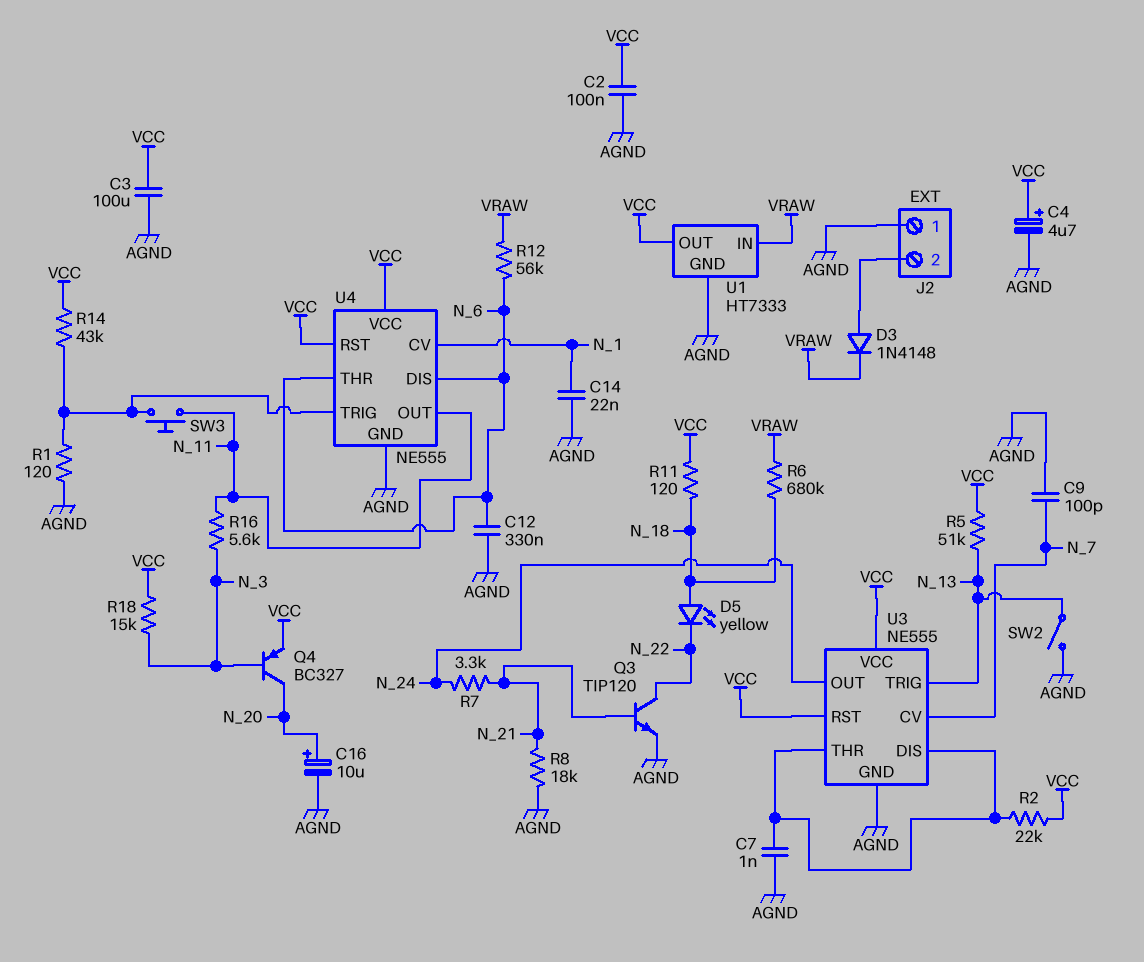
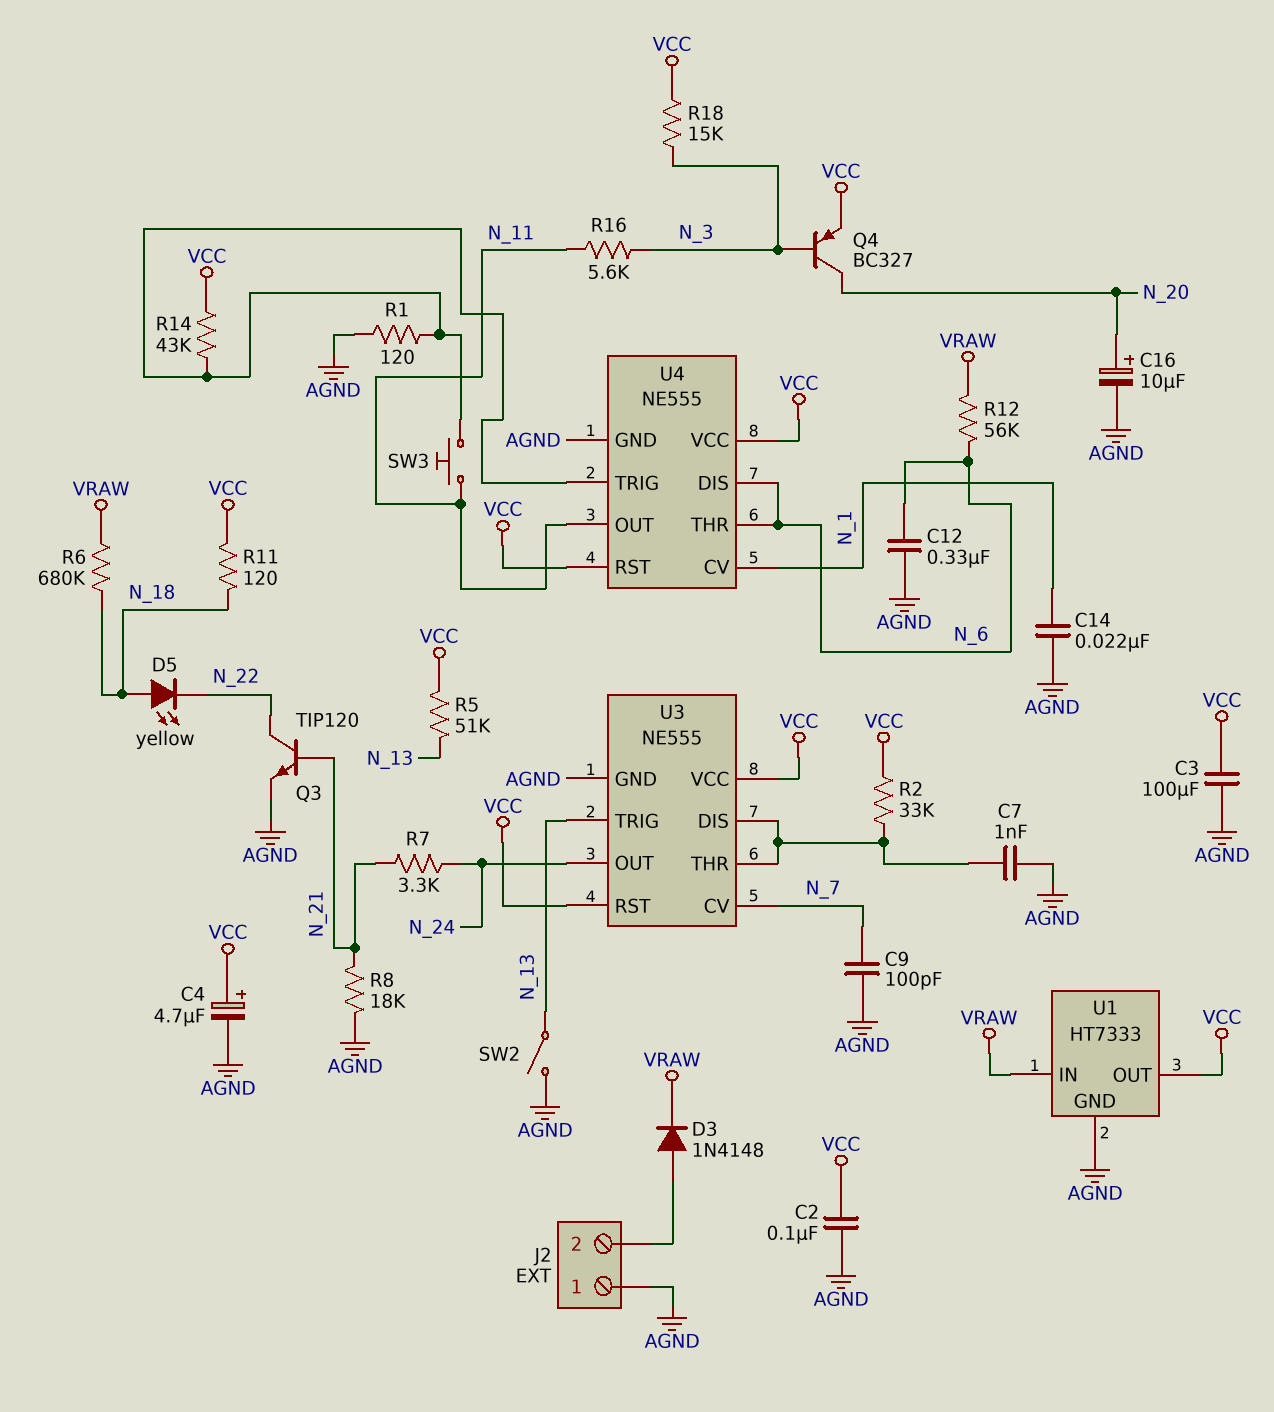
R2: 22k (U3/DIS, VCC) -> 33k (U3/DIS, VCC)

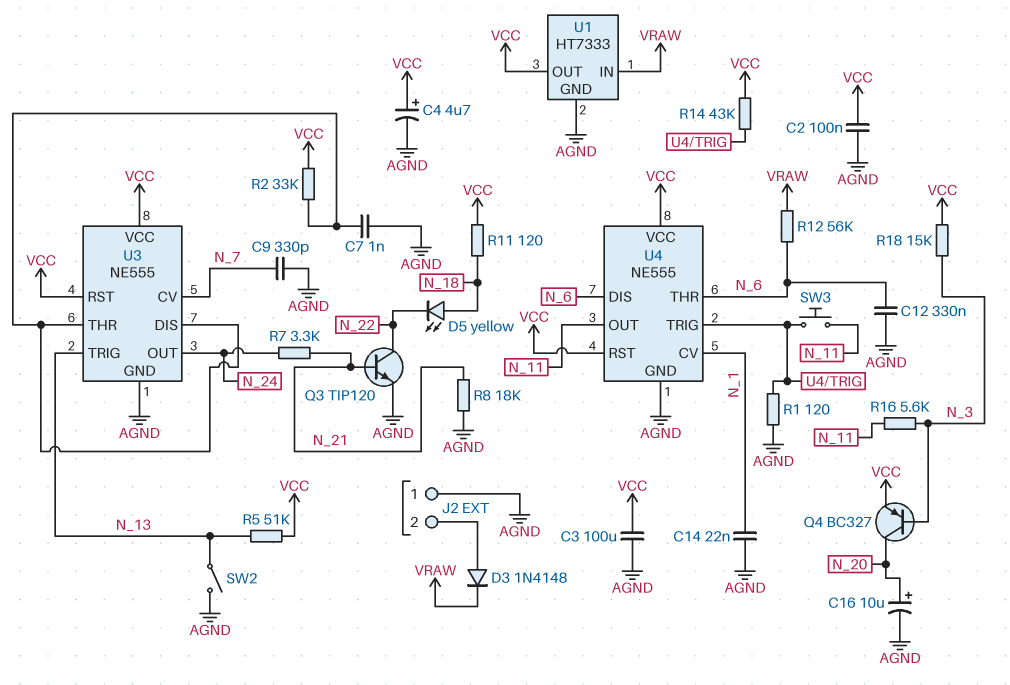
C9: 100pF (AGND, N_7) -> 330pF (AGND, N_7)
R6: 680k (N_18, VRAW) -> none

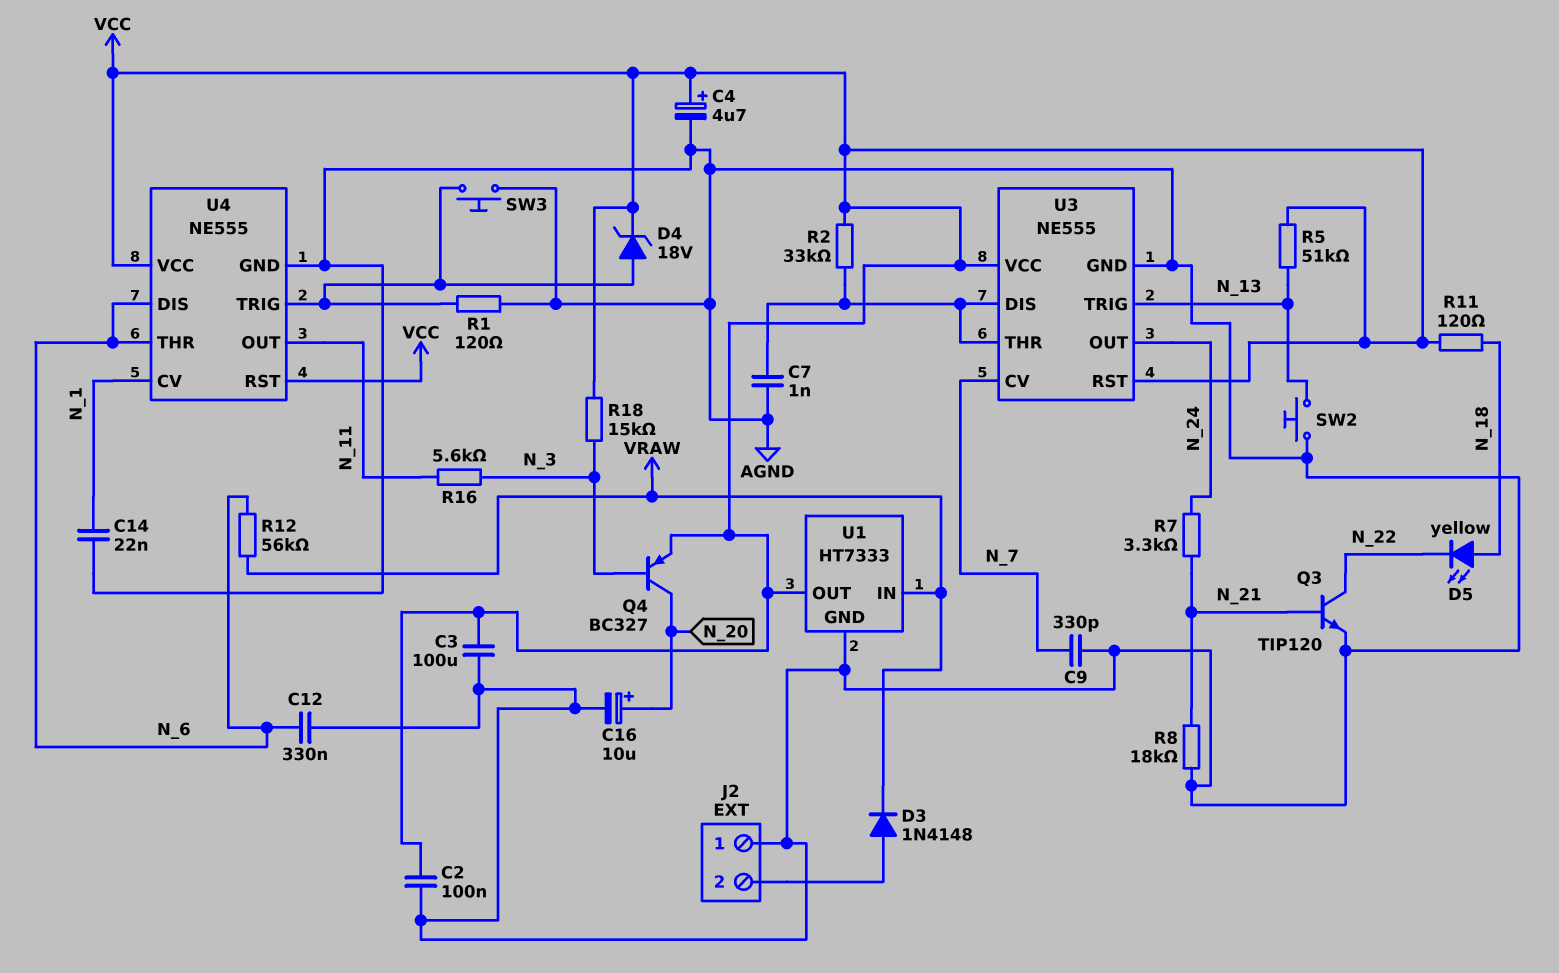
D4: none -> zener 18V (A U4/TRIG, K VCC)
R14: 43k (U4/TRIG, VCC) -> none
SW2: switch (AGND, N_13) -> button (AGND, N_13)
SW3: button (N_11, U4/TRIG) -> button (AGND, U4/TRIG)

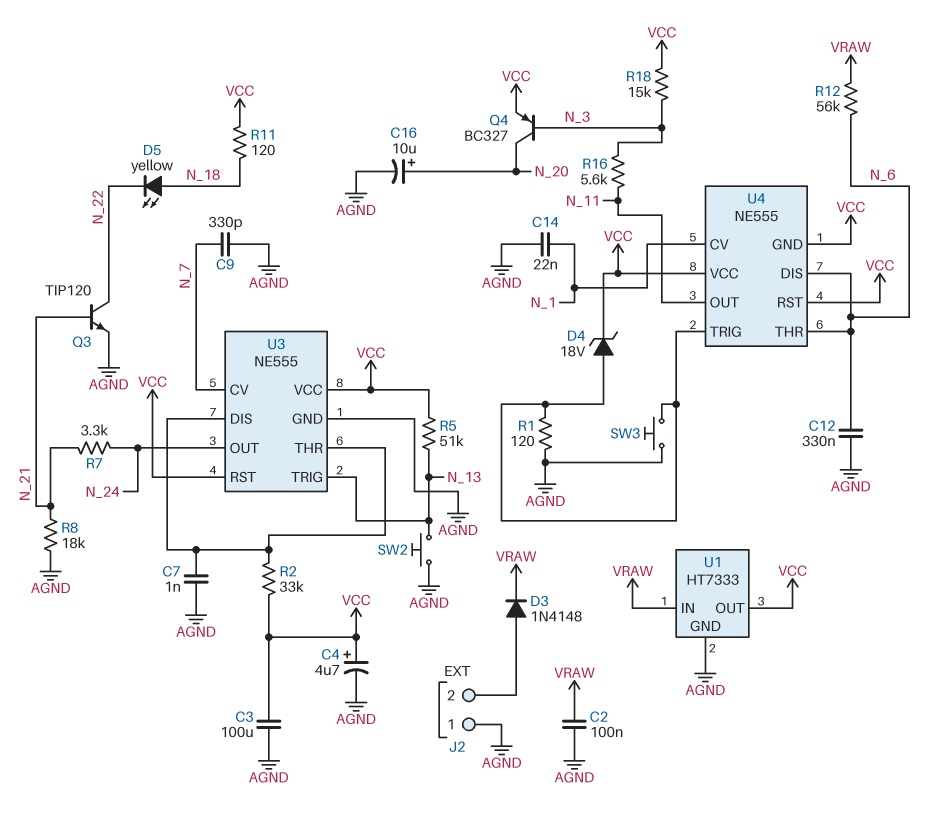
C2: 100nF (AGND, VCC) -> 100nF (AGND, VRAW)
U4 pin GND: AGND -> VCC

